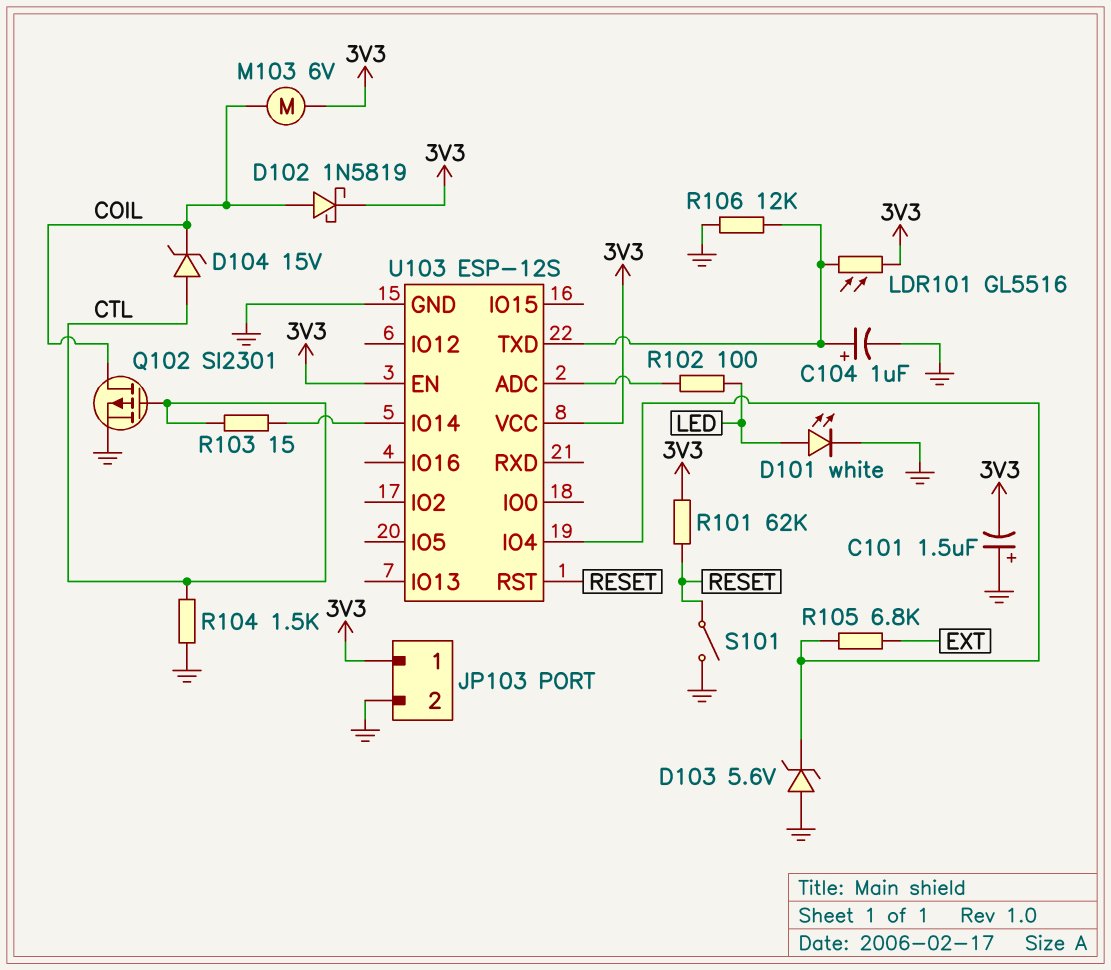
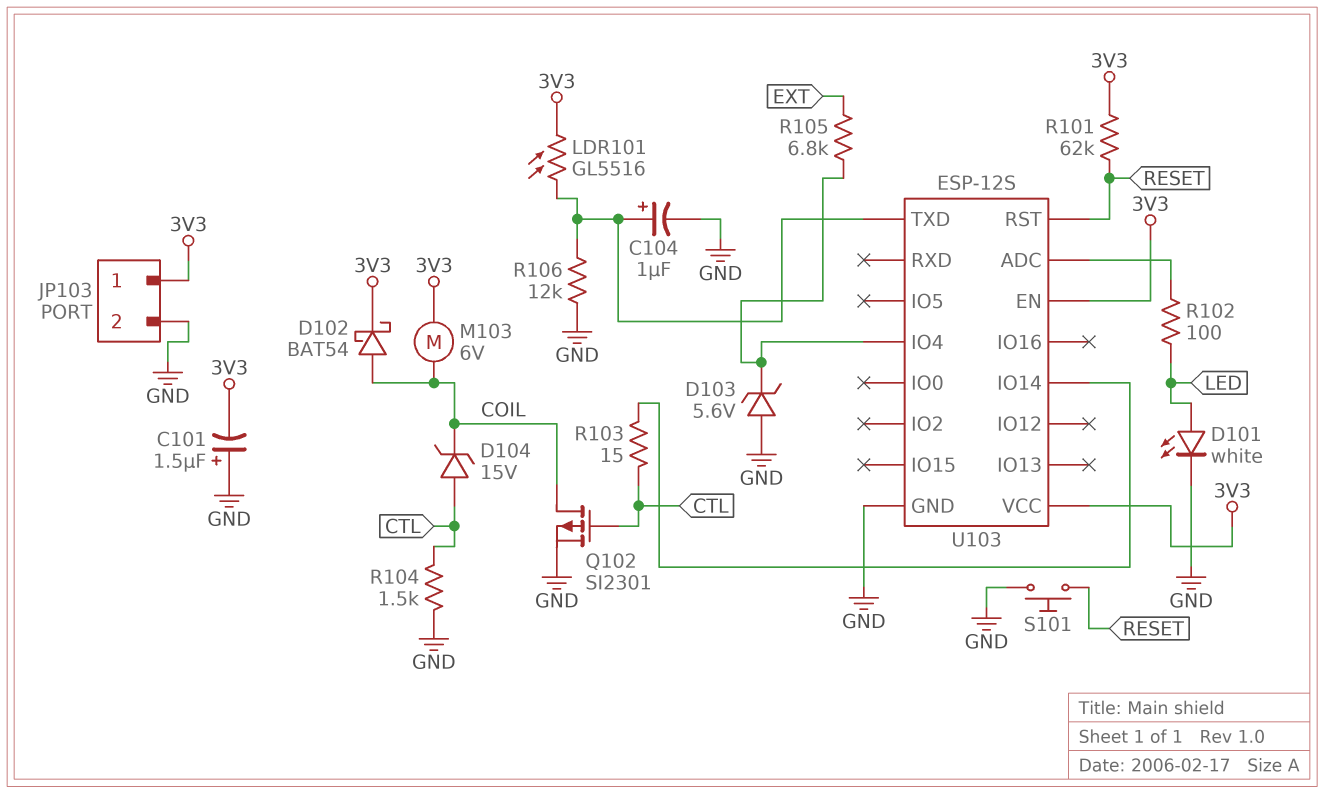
D102: schottky 1N5819 (A COIL, K 3V3) -> schottky BAT54 (A COIL, K 3V3)
S101: switch (GND, RESET) -> button (GND, RESET)

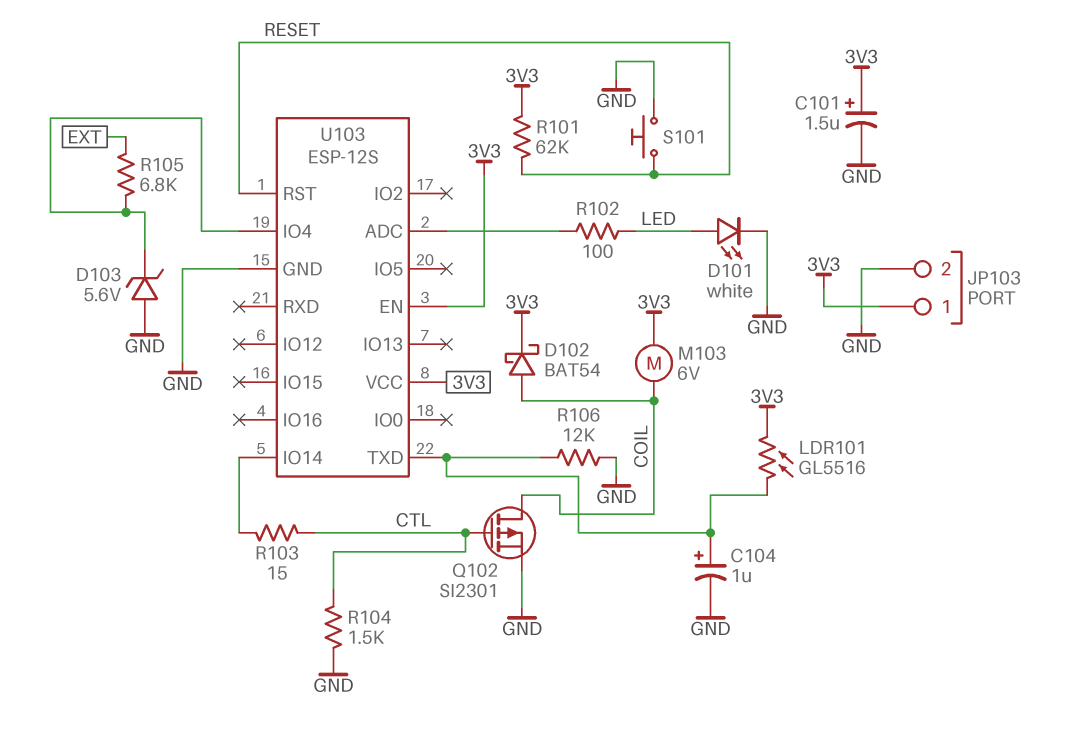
C101: 1.5uF (plus GND, minus 3V3) -> 1.5uF (plus 3V3, minus GND)
D104: zener 15V (A CTL, K COIL) -> none

